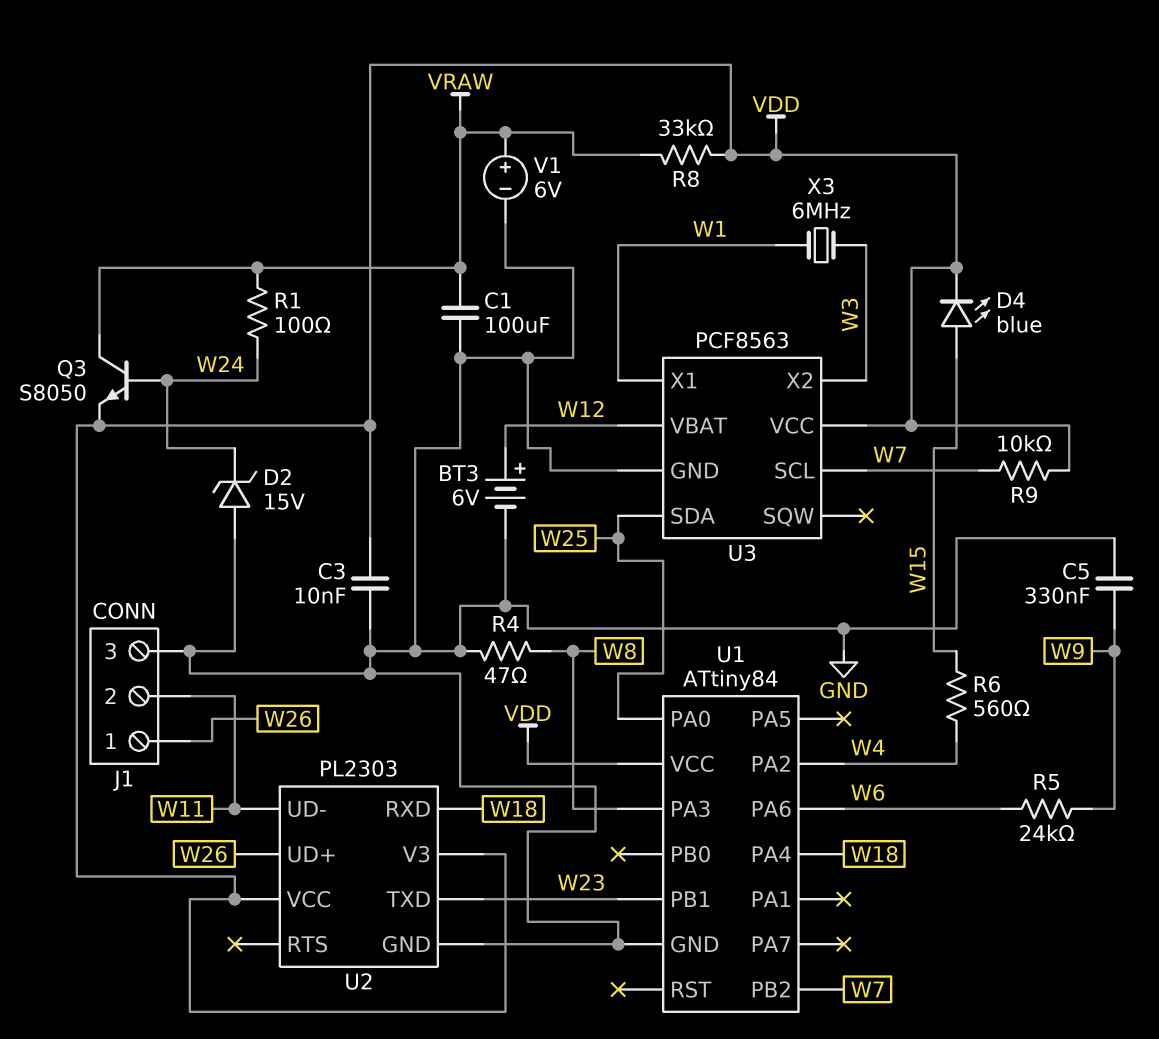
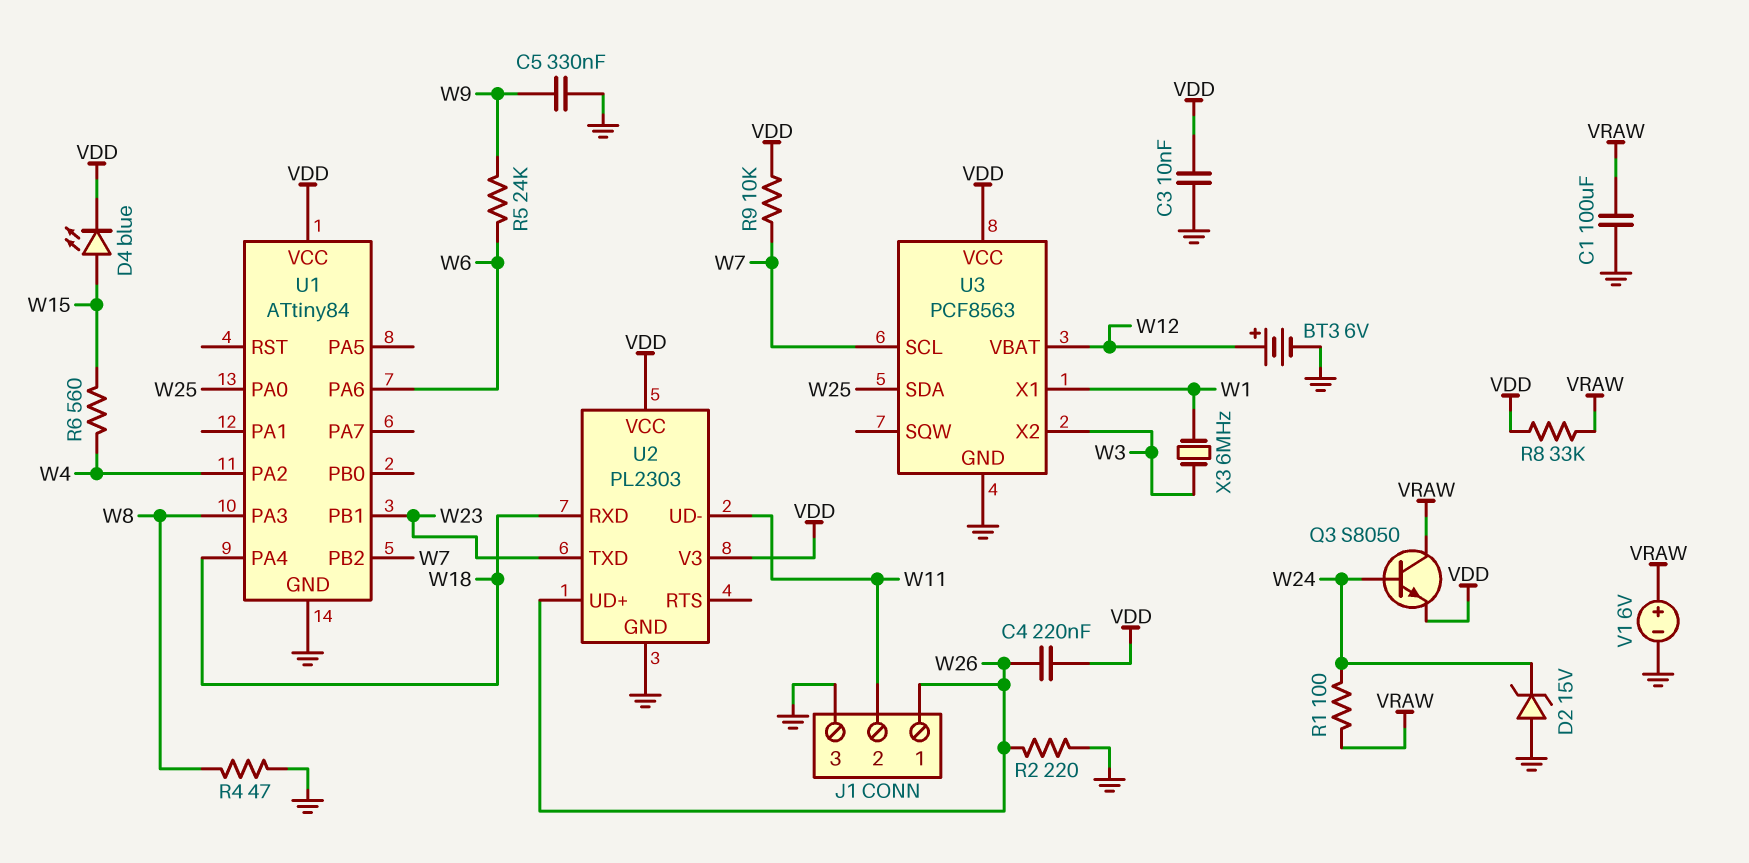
C4: none -> 220nF (VDD, W26)
R2: none -> 220 (GND, W26)

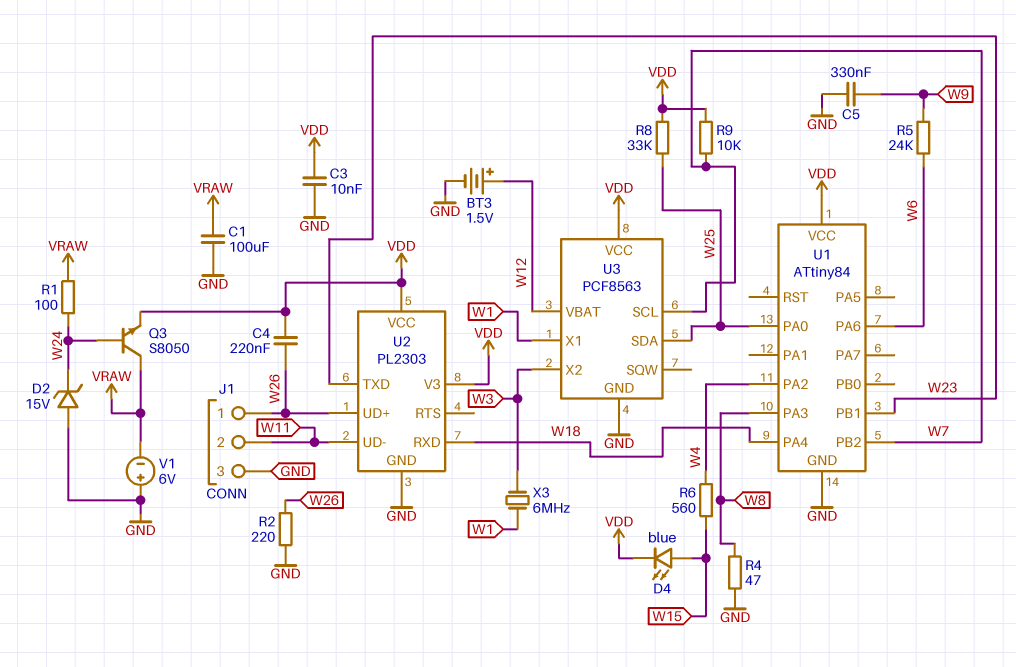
BT3: 6V (plus W12, minus GND) -> 1.5V (plus W12, minus GND)
R8: 33k (VDD, VRAW) -> 33k (VDD, W25)
V1: 6V (plus VRAW, minus GND) -> 6V (plus GND, minus VRAW)

